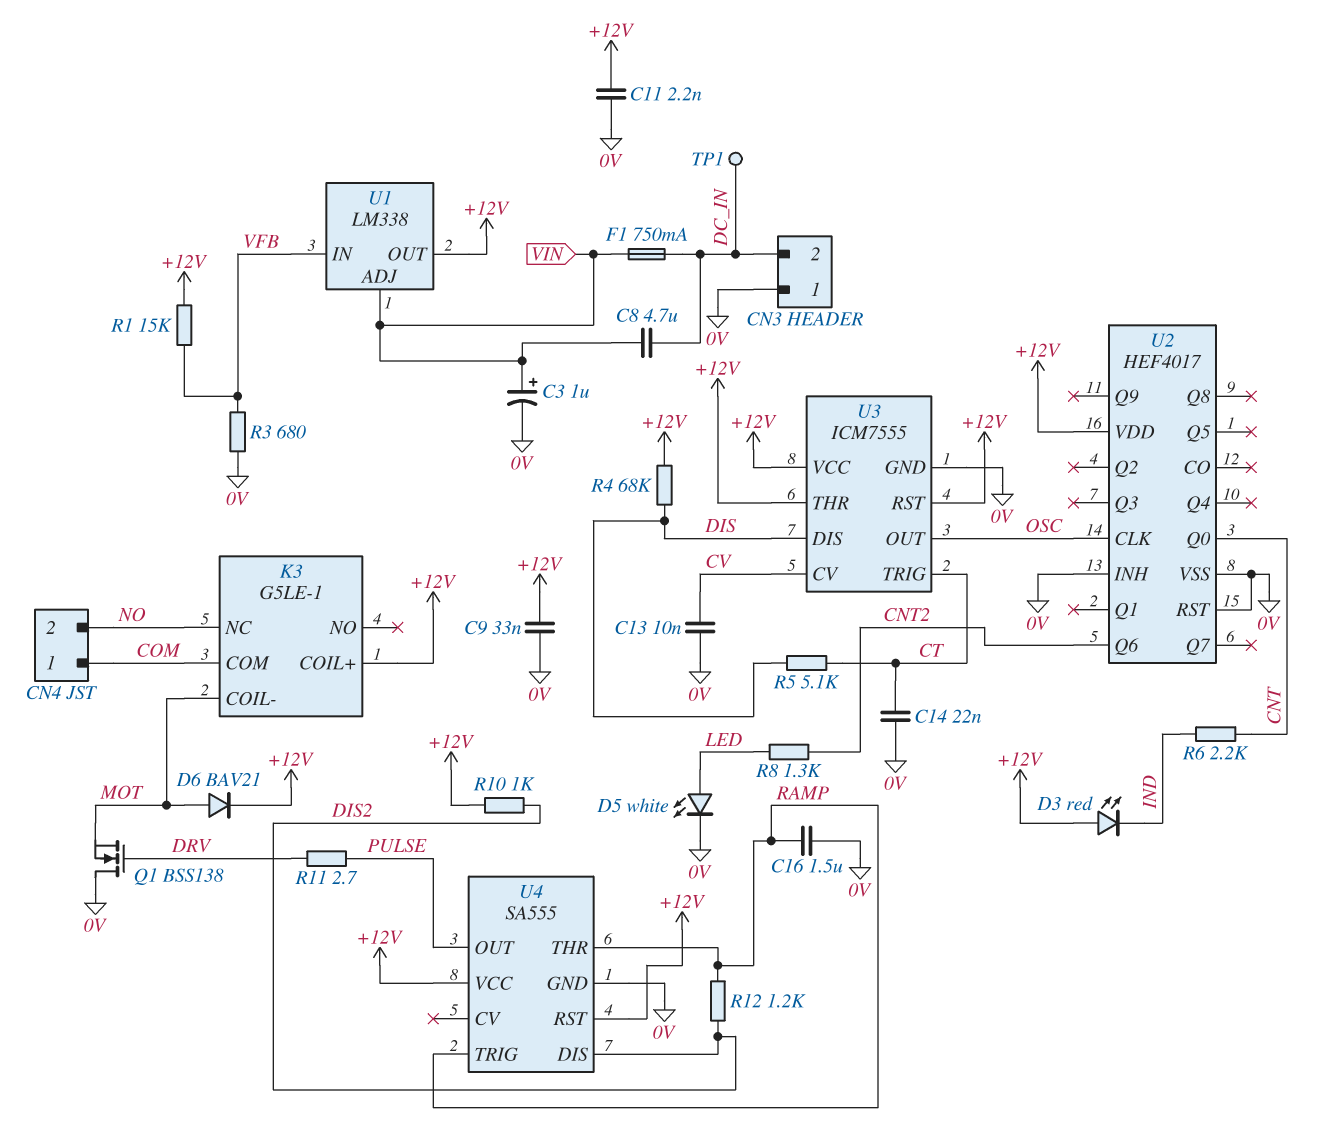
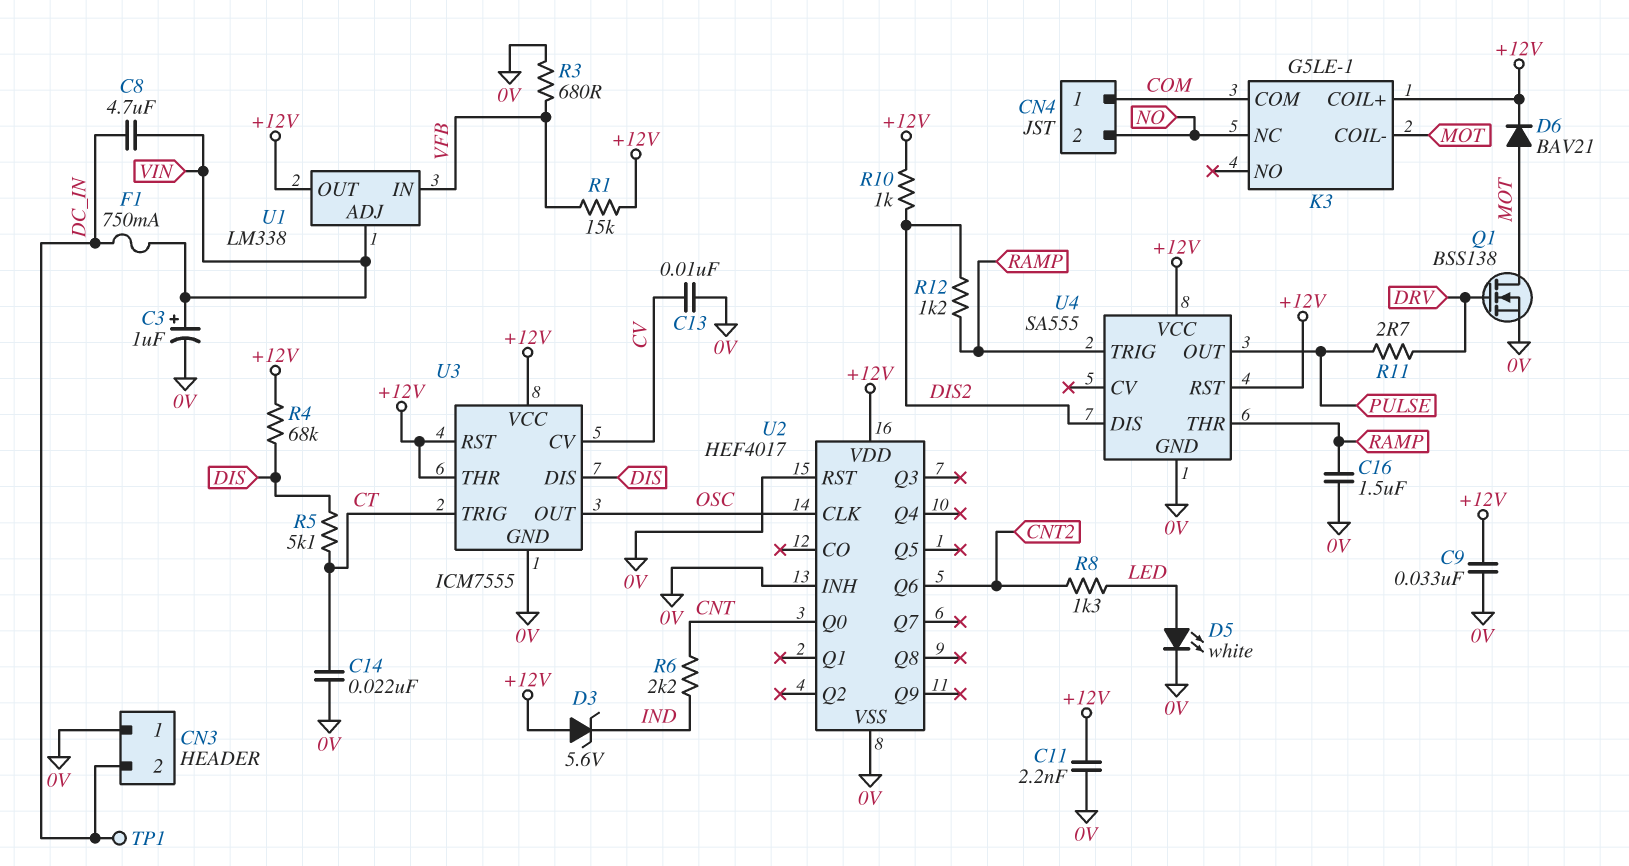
D3: LED red (A +12V, K IND) -> zener 5.6V (A +12V, K IND)
Q1: NMOS BSS138 (G DRV, D 0V, S MOT) -> NMOS BSS138 (G DRV, D MOT, S 0V)

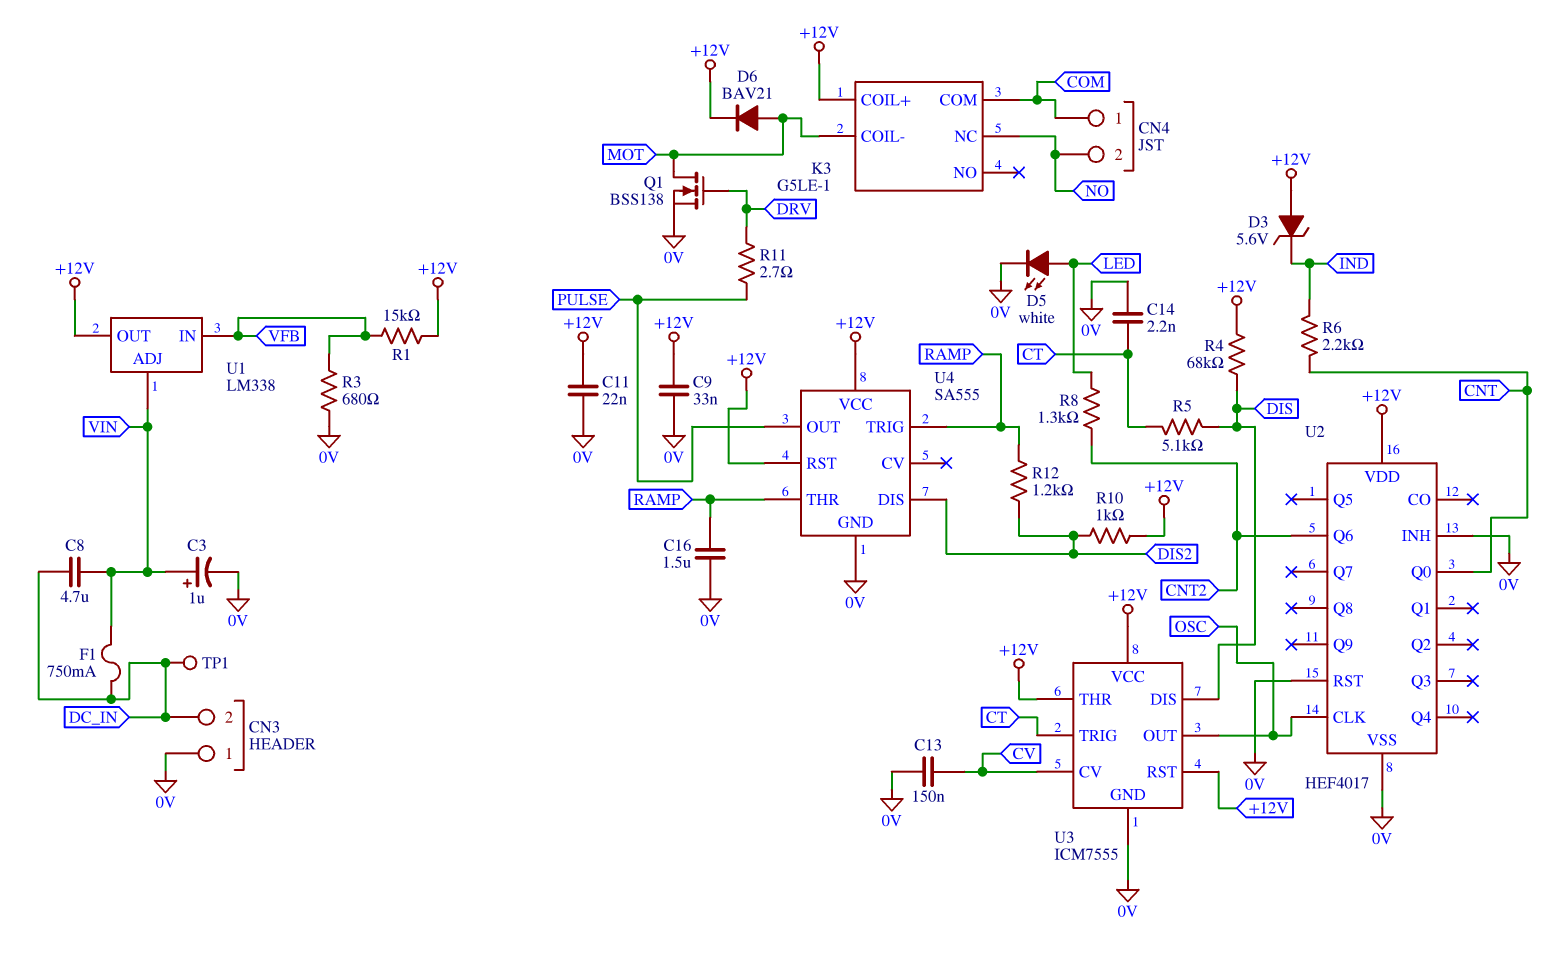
C11: 2.2nF (+12V, 0V) -> 22nF (+12V, 0V)
C13: 10nF (0V, CV) -> 150nF (0V, CV)
C14: 22nF (0V, CT) -> 2.2nF (0V, CT)

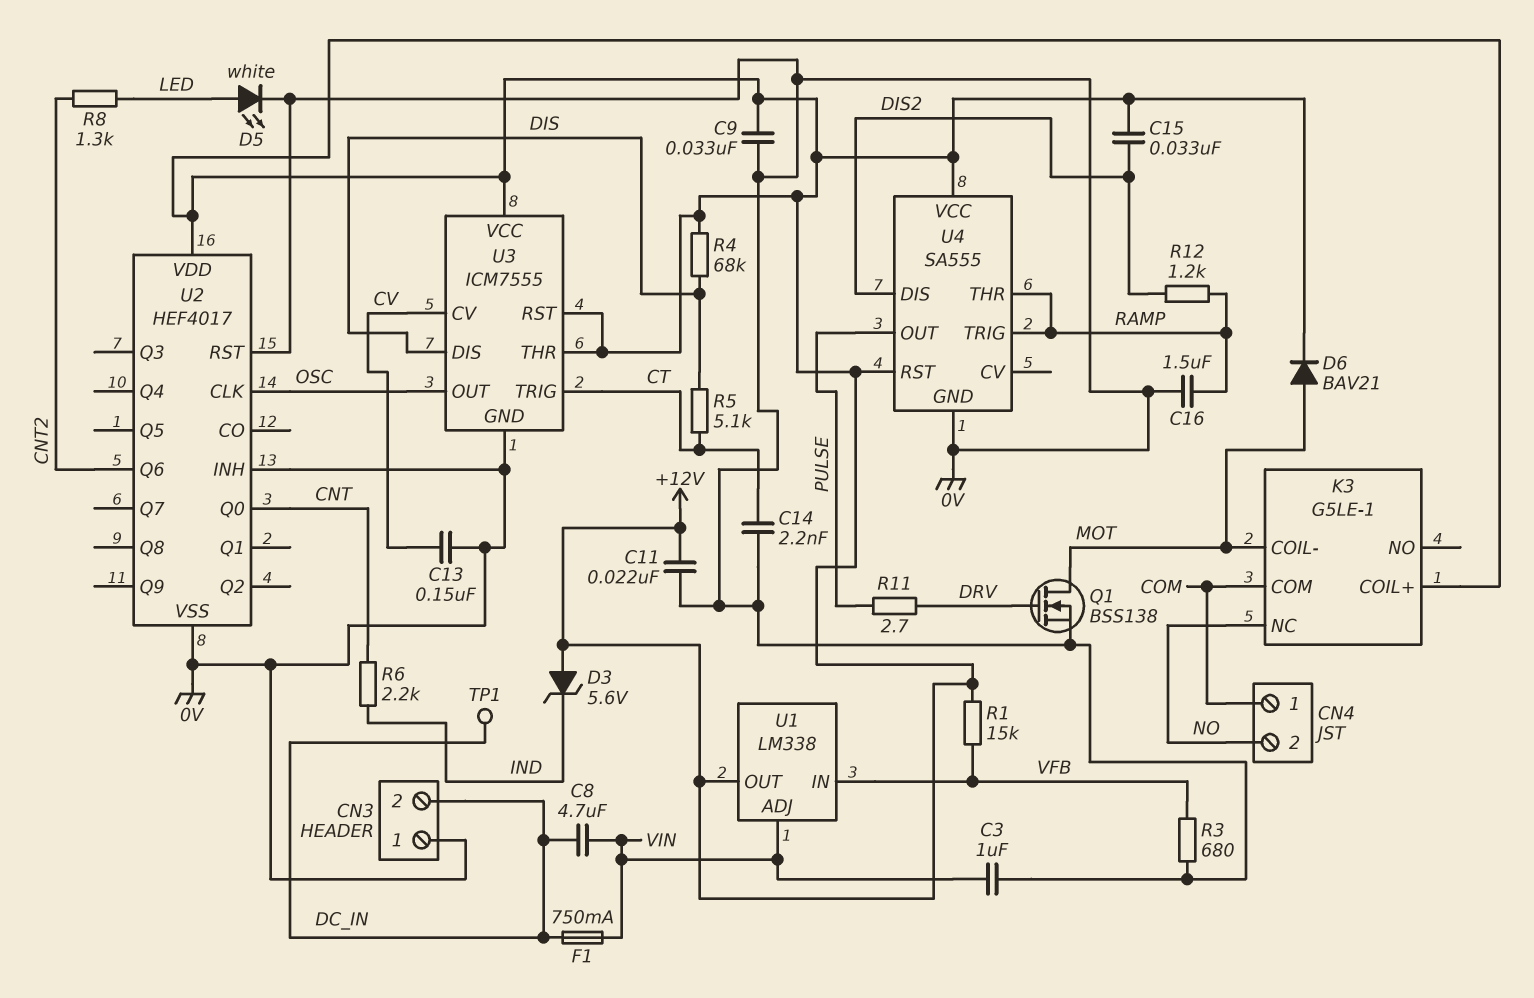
C3: 1uF (plus VIN, minus 0V) -> 1uF (0V, VIN)
C15: none -> 33nF (+12V, DIS2)
R10: 1k (+12V, DIS2) -> none

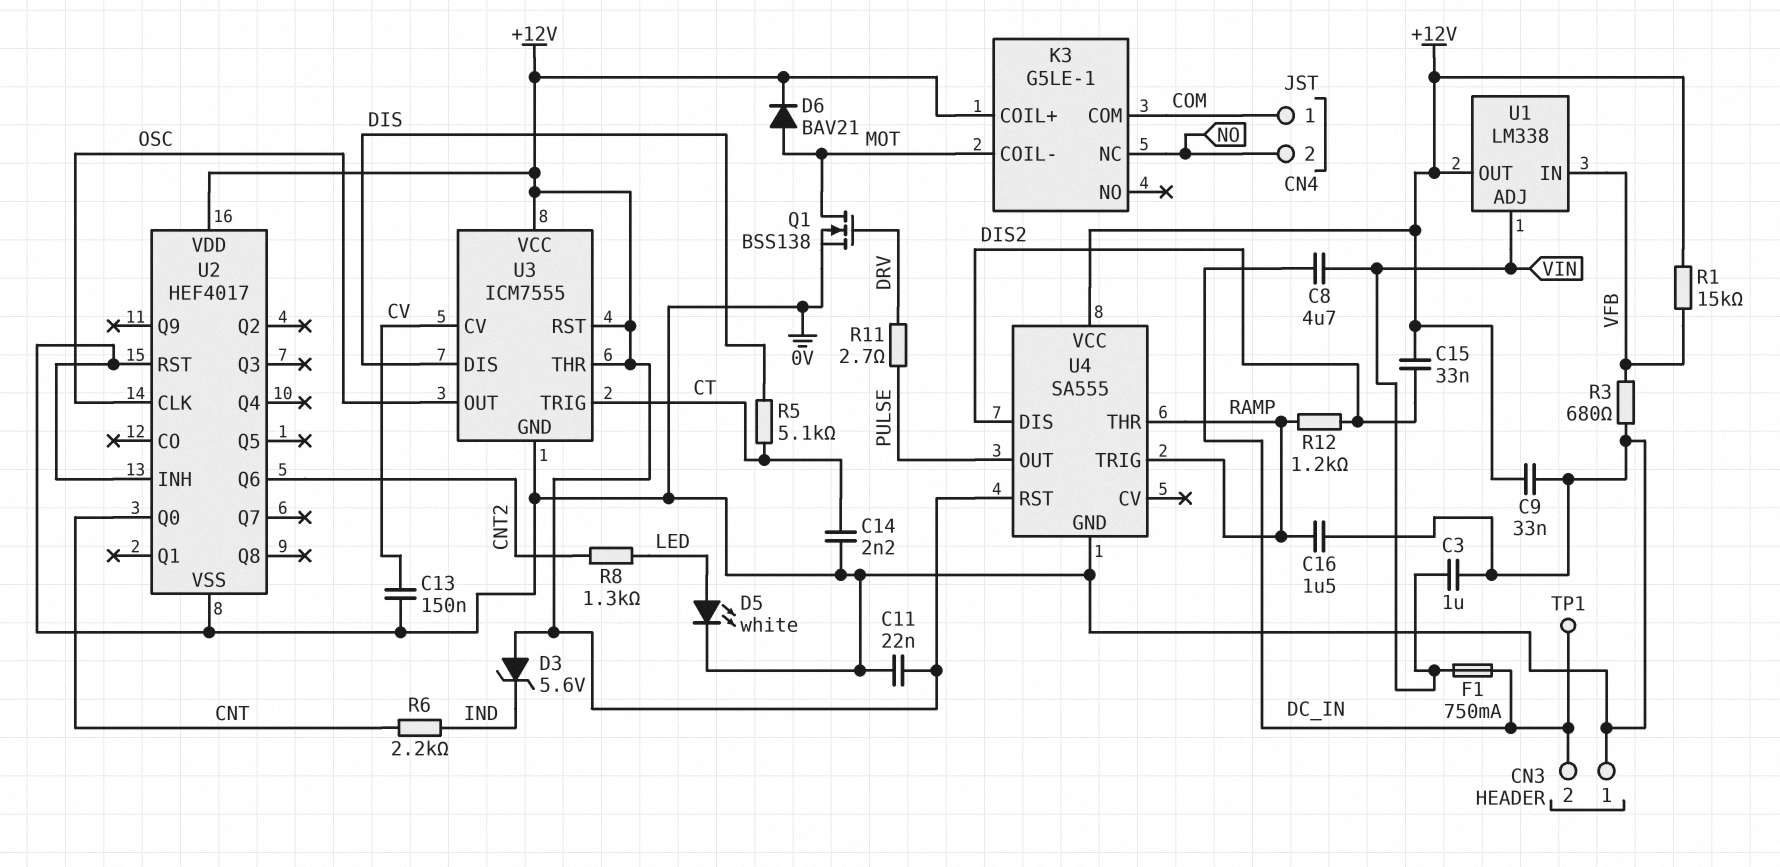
R4: 68k (+12V, DIS) -> none

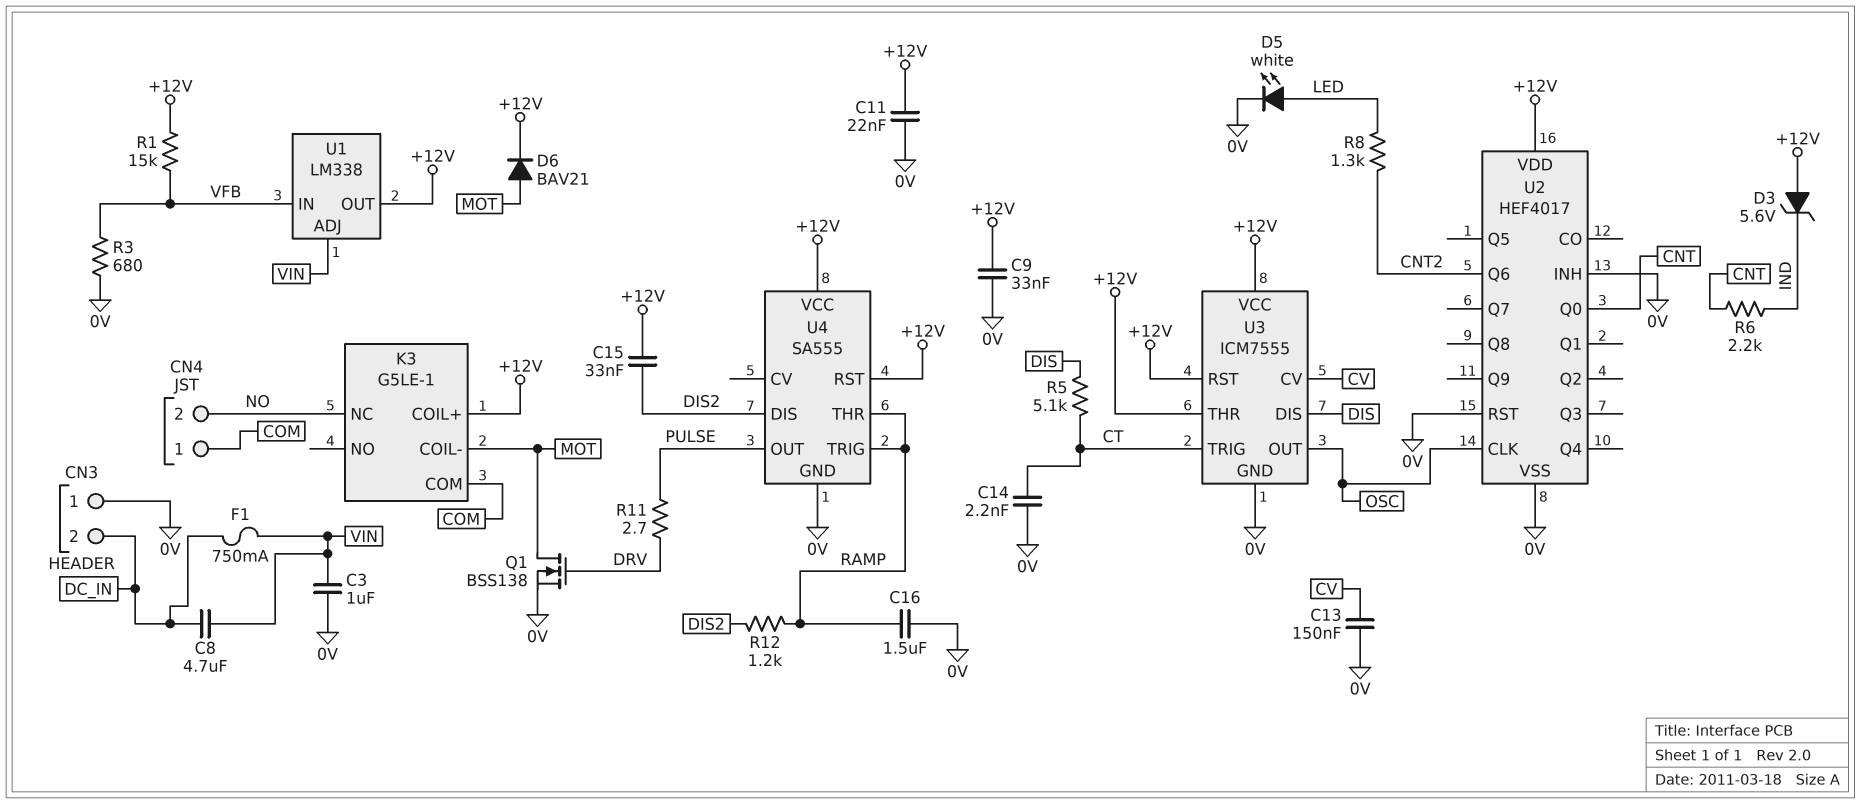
TP1: test point (DC_IN) -> none

